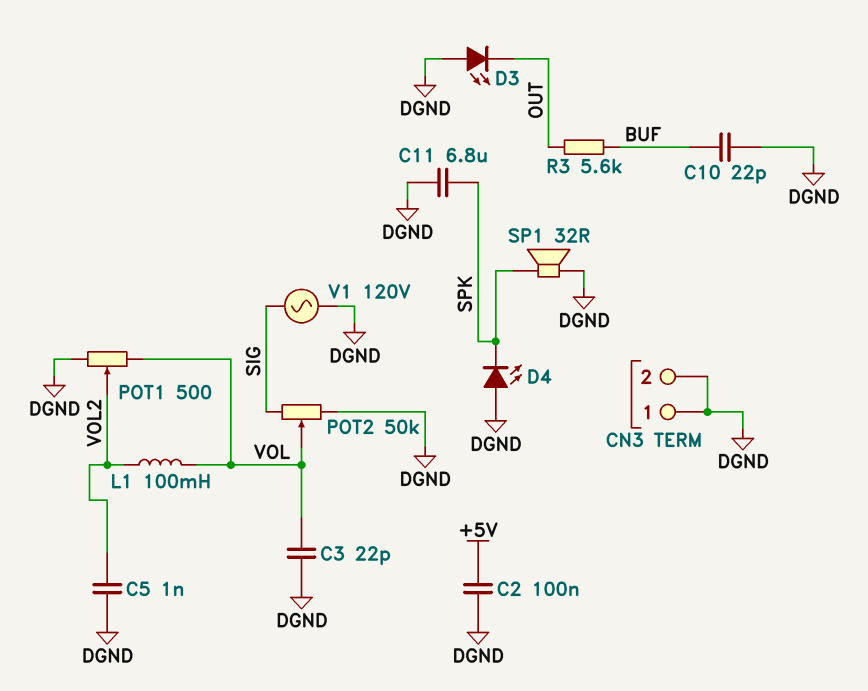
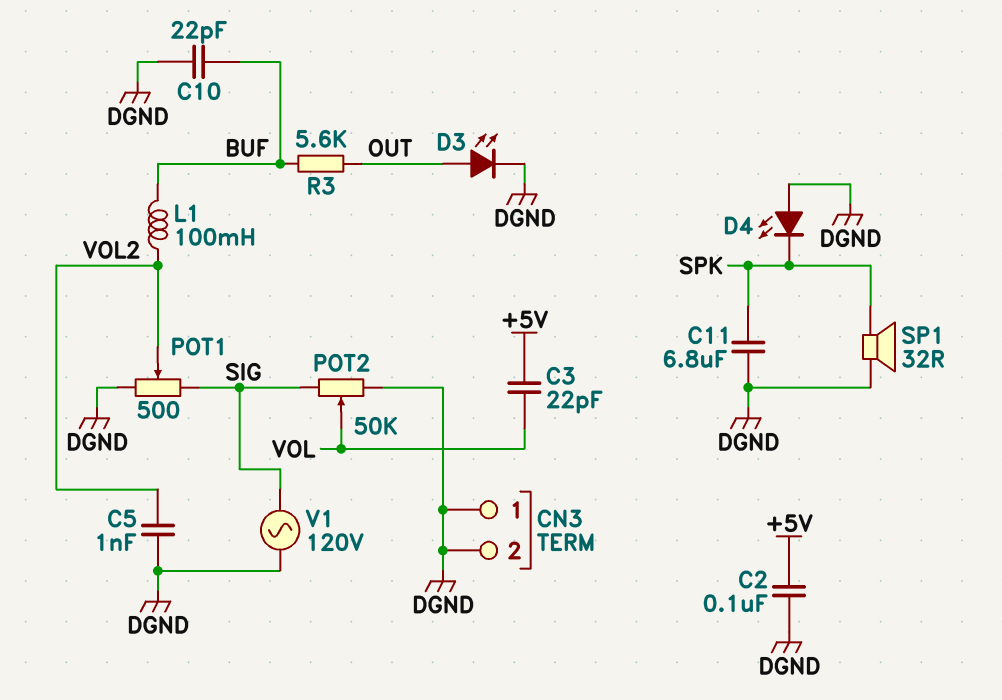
C3: 22pF (DGND, VOL) -> 22pF (+5V, VOL)
D3: LED (A DGND, K OUT) -> LED (A OUT, K DGND)
L1: 100mH (VOL, VOL2) -> 100mH (BUF, VOL2)
POT1: 500 (DGND, VOL, wiper VOL2) -> 500 (DGND, SIG, wiper VOL2)

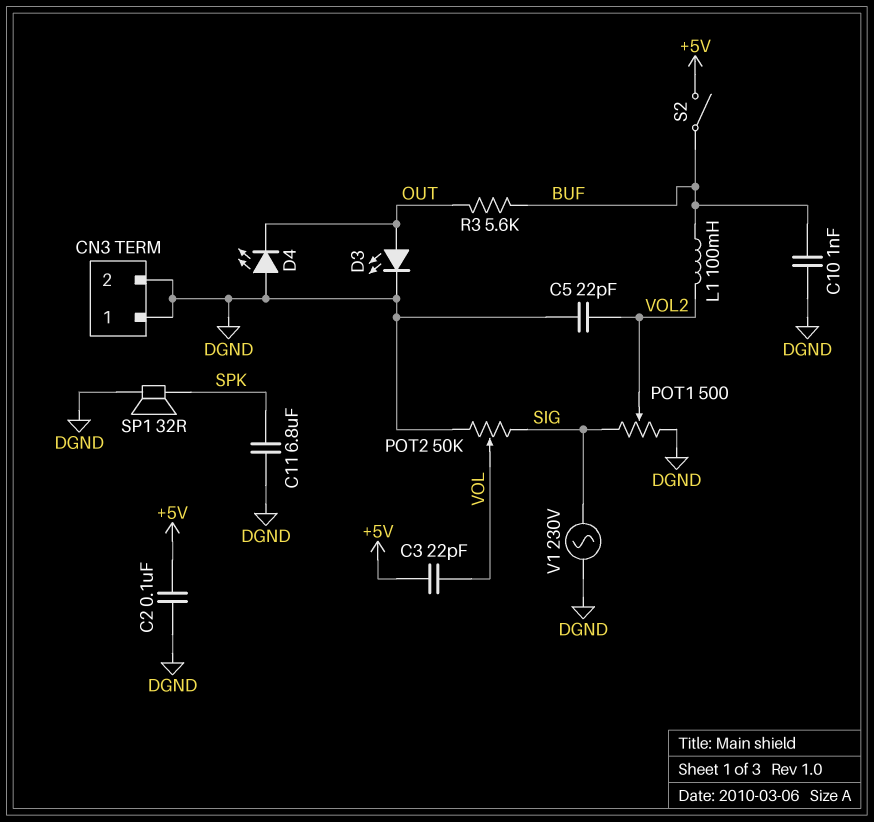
C5: 1nF (DGND, VOL2) -> 22pF (DGND, VOL2)
C10: 22pF (BUF, DGND) -> 1nF (BUF, DGND)
D4: LED (A DGND, K SPK) -> LED (A DGND, K OUT)
S2: none -> switch (+5V, BUF)
V1: AC 120V (DGND, SIG) -> AC 230V (DGND, SIG)

